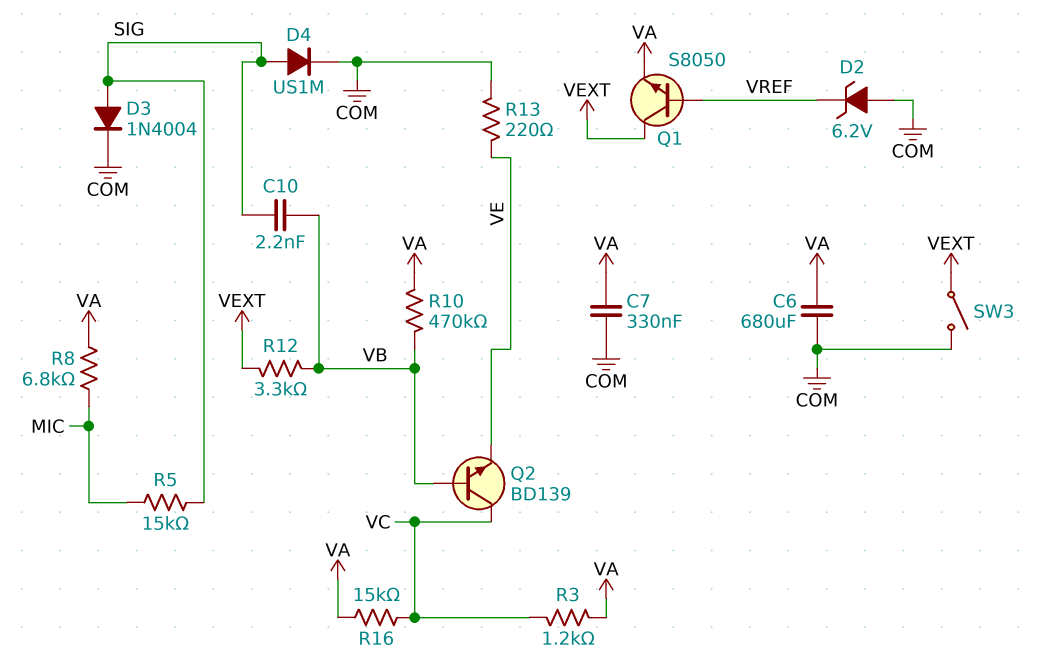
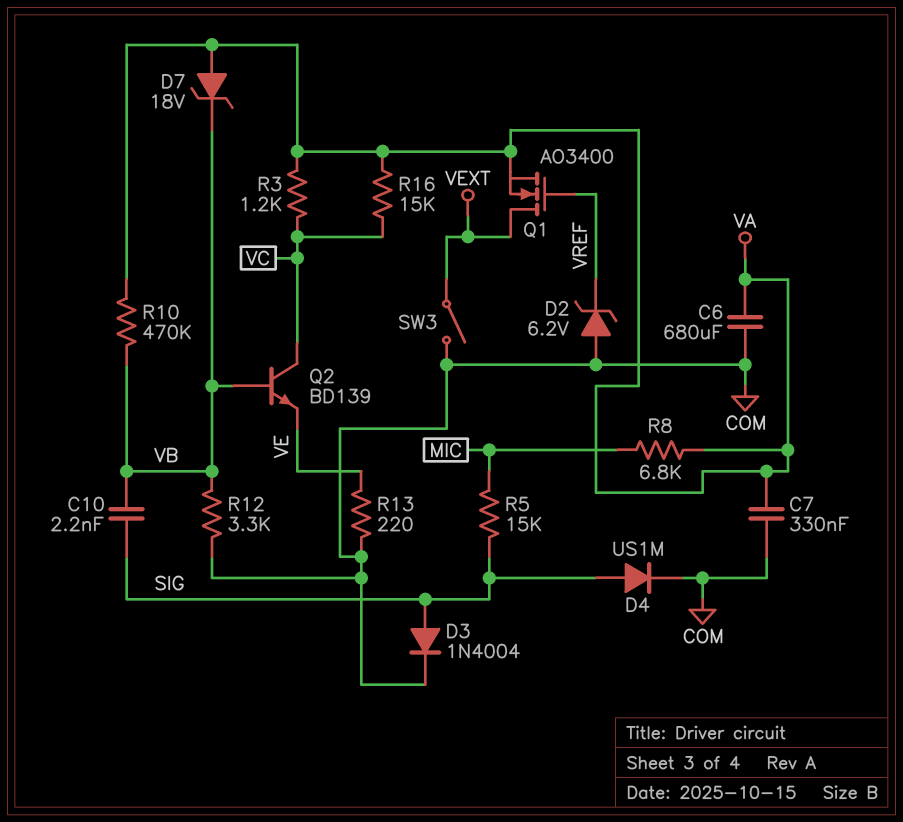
D7: none -> zener 18V (A VA, K VB)
Q1: NPN S8050 (B VREF, C VEXT, E VA) -> NMOS AO3400 (G VREF, D VEXT, S VA)
R12: 3.3k (VB, VEXT) -> 3.3k (COM, VB)

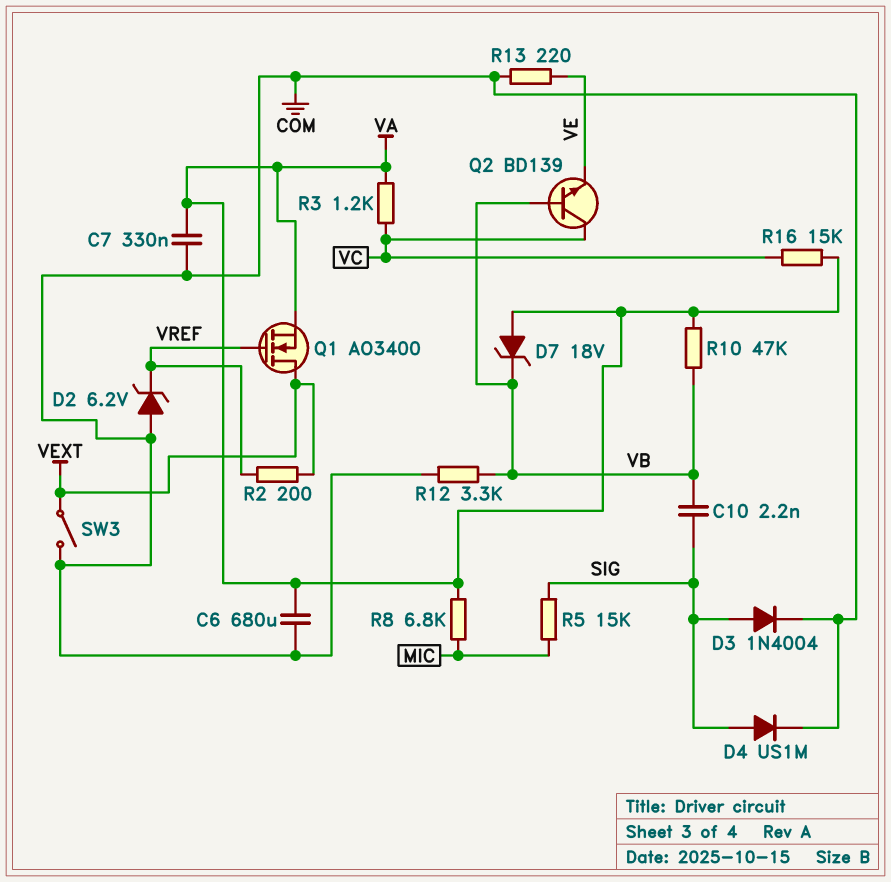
R2: none -> 200 (VEXT, VREF)
R10: 470k (VA, VB) -> 47k (VA, VB)

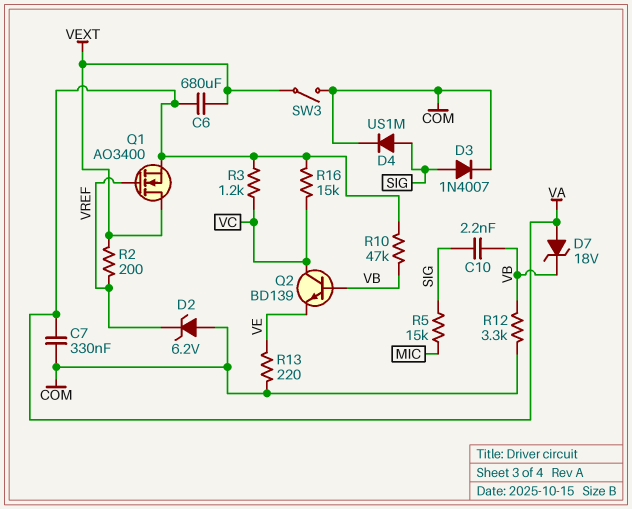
C6: 680uF (COM, VA) -> 680uF (VA, VEXT)
D3: diode 1N4004 (A SIG, K COM) -> diode 1N4007 (A SIG, K COM)
R8: 6.8k (MIC, VA) -> none

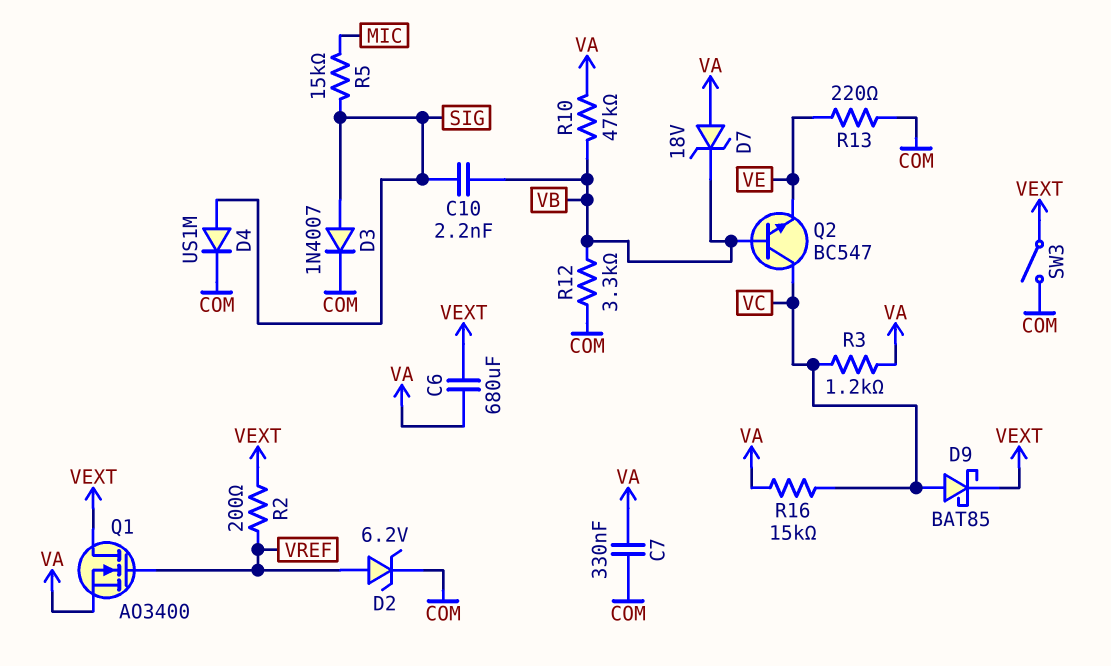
D2: zener 6.2V (A COM, K VREF) -> zener 6.2V (A VREF, K COM)
D9: none -> schottky BAT85 (A VC, K VEXT)
Q2: NPN BD139 (B VB, C VC, E VE) -> NPN BC547 (B VB, C VC, E VE)

